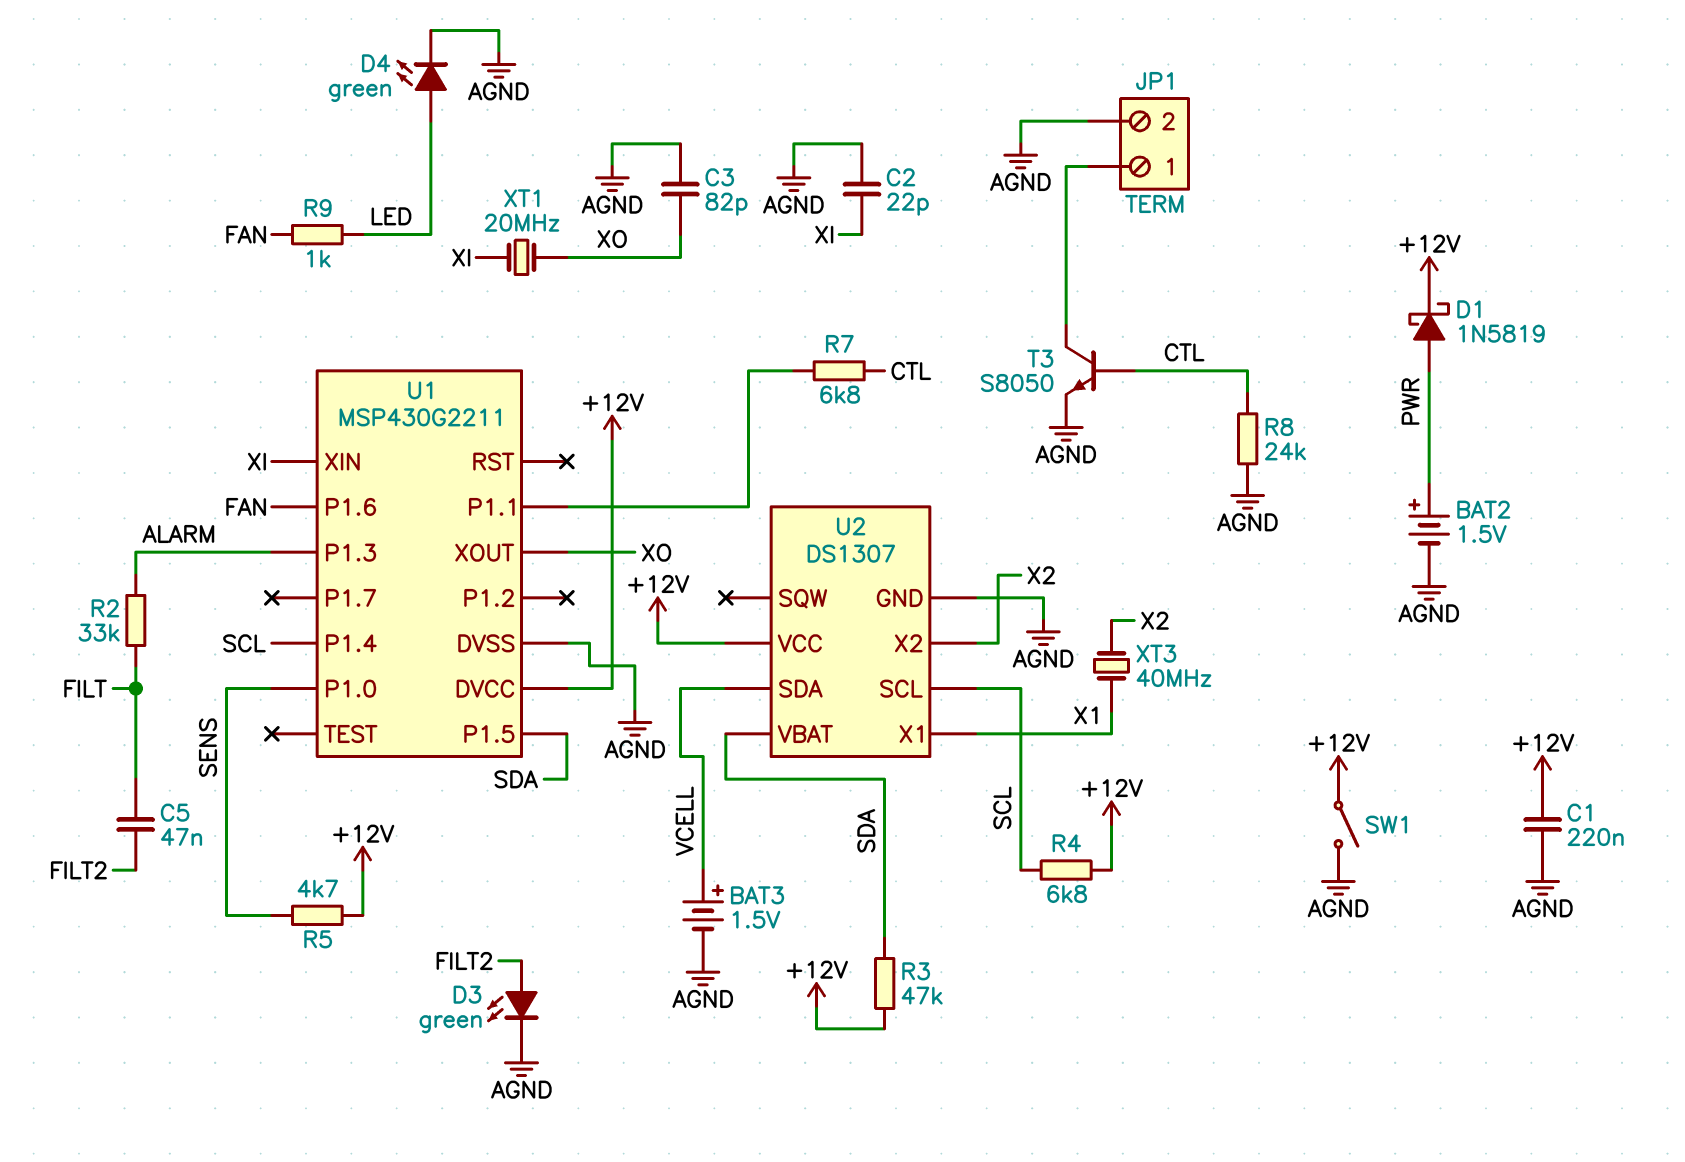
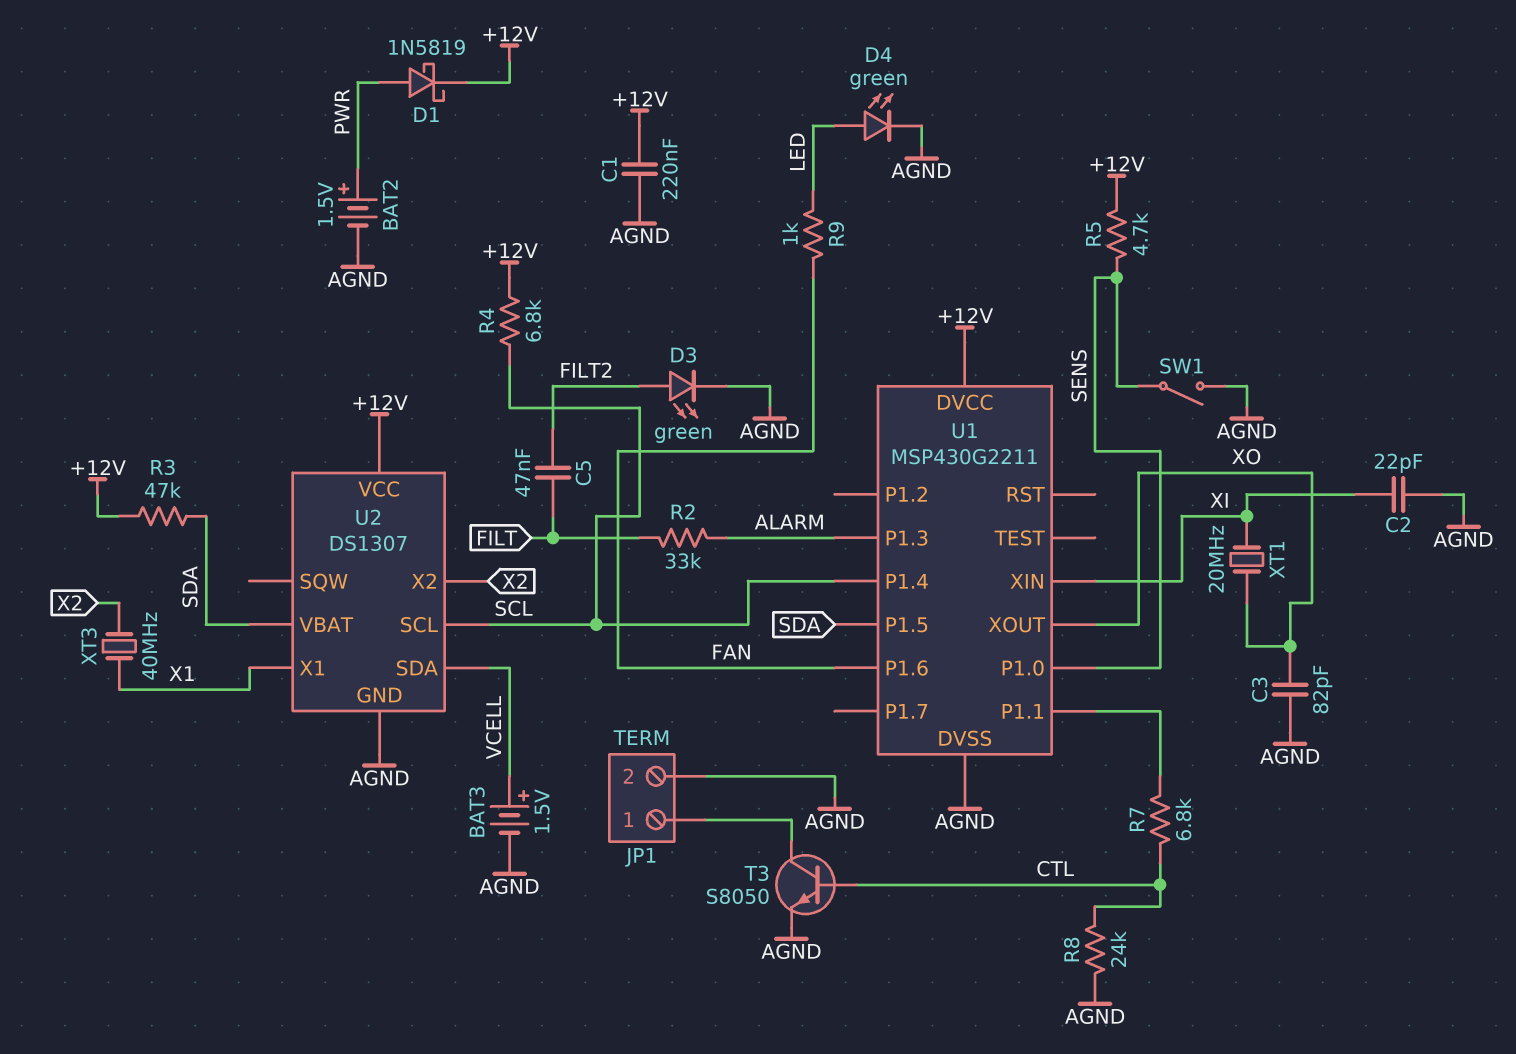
SW1: switch (+12V, AGND) -> switch (AGND, SENS)

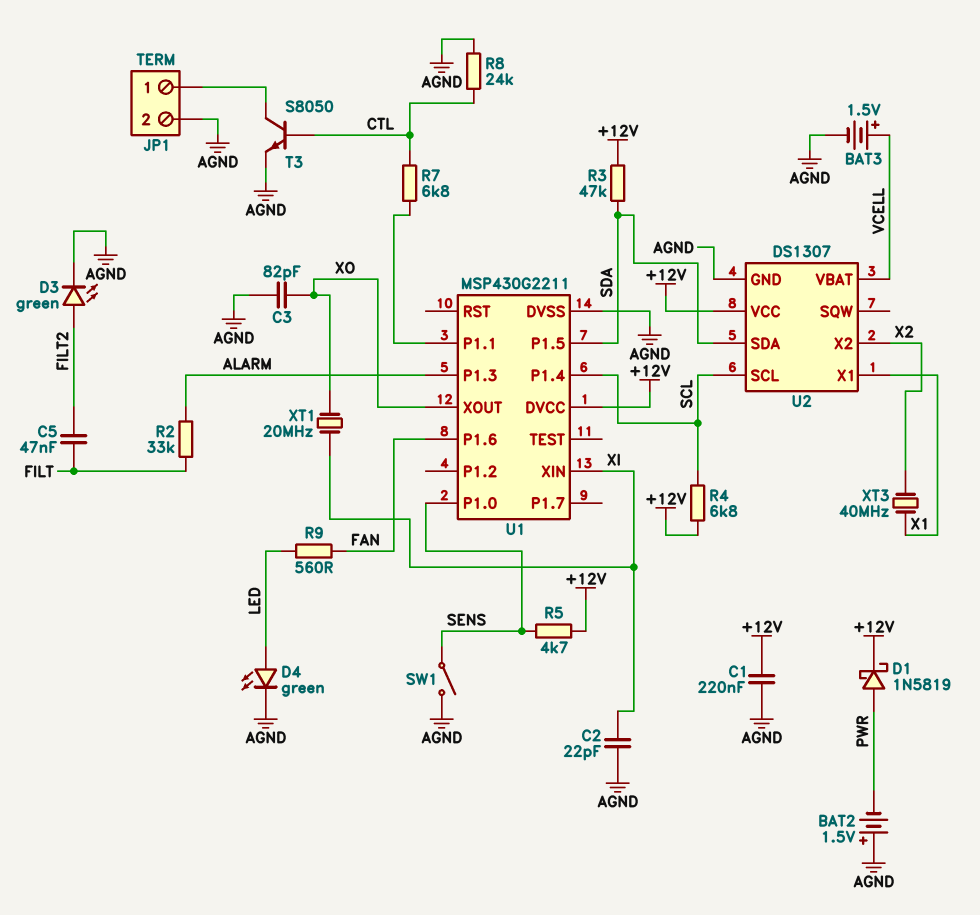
BAT2: 1.5V (plus PWR, minus AGND) -> 1.5V (plus AGND, minus PWR)
R9: 1k (FAN, LED) -> 560 (FAN, LED)
U2 pin SDA: VCELL -> SDA
U2 pin VBAT: SDA -> VCELL

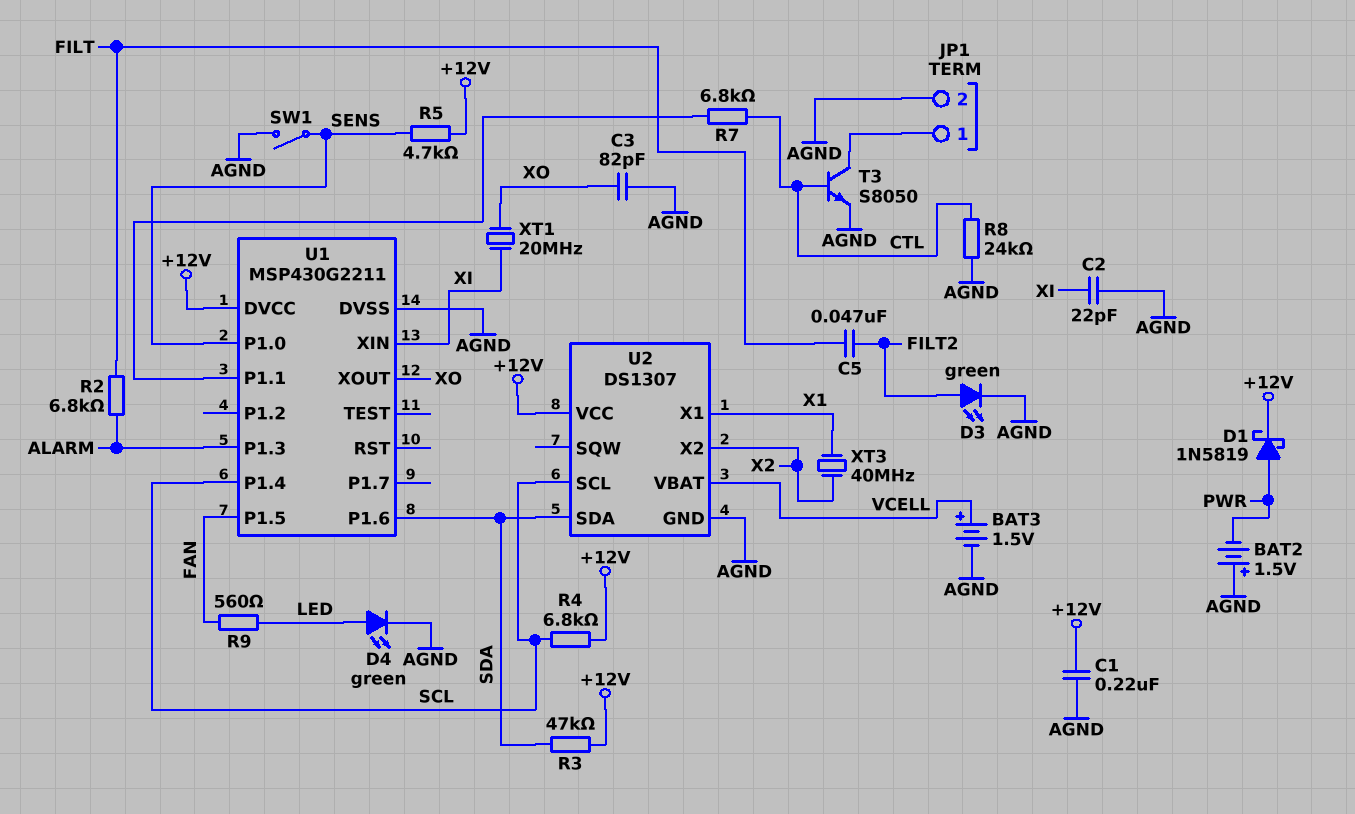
R2: 33k (ALARM, FILT) -> 6.8k (ALARM, FILT)
U1 pin P1.5: SDA -> FAN
U1 pin P1.6: FAN -> SDA

